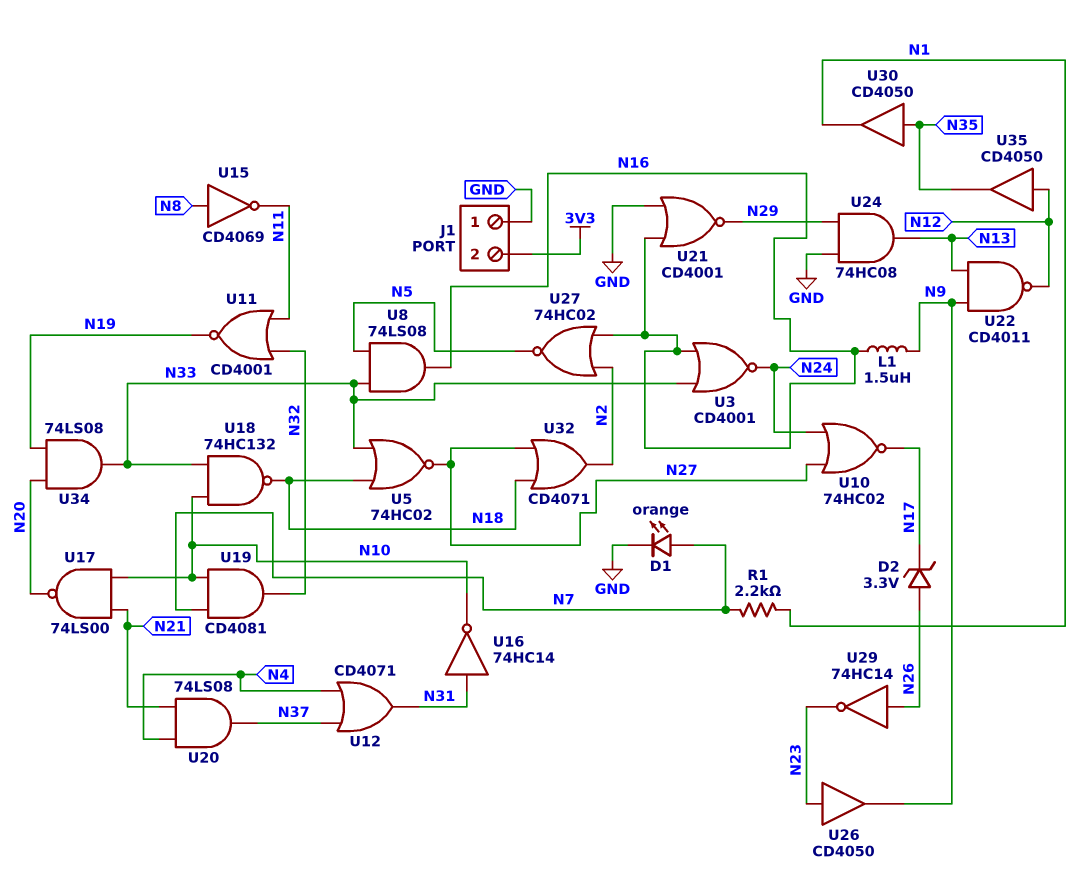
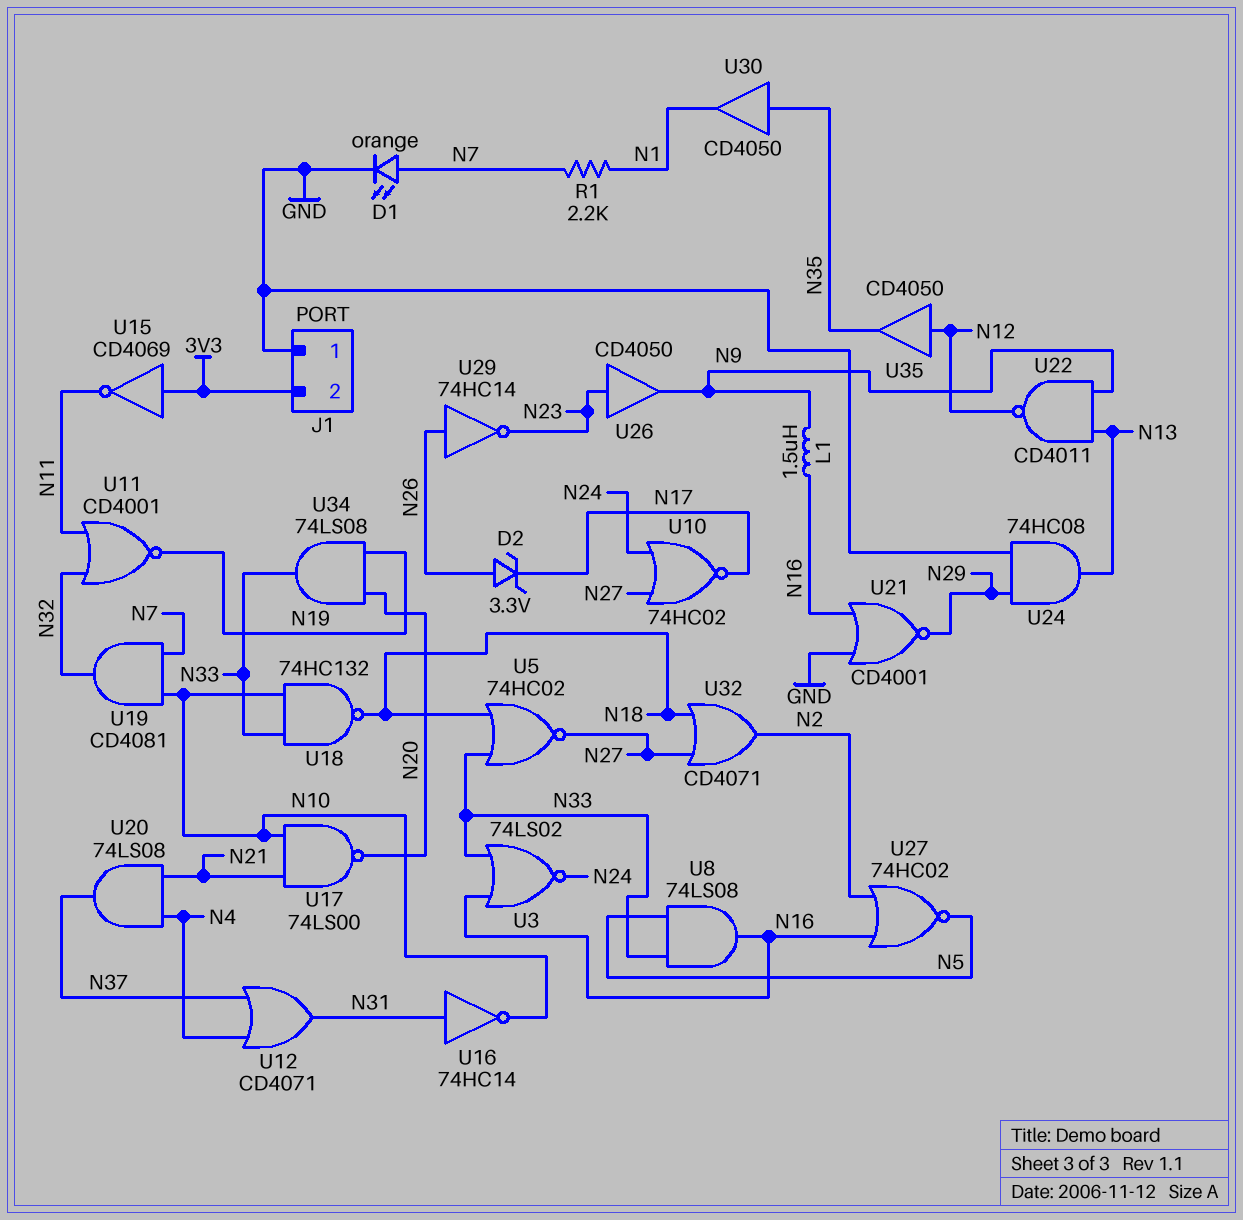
U3: NOR CD4001 (in N16, in N33, out N24) -> NOR 74LS02 (in N16, in N33, out N24)
U15: NOT CD4069 (in N8, out N11) -> NOT CD4069 (in 3V3, out N11)

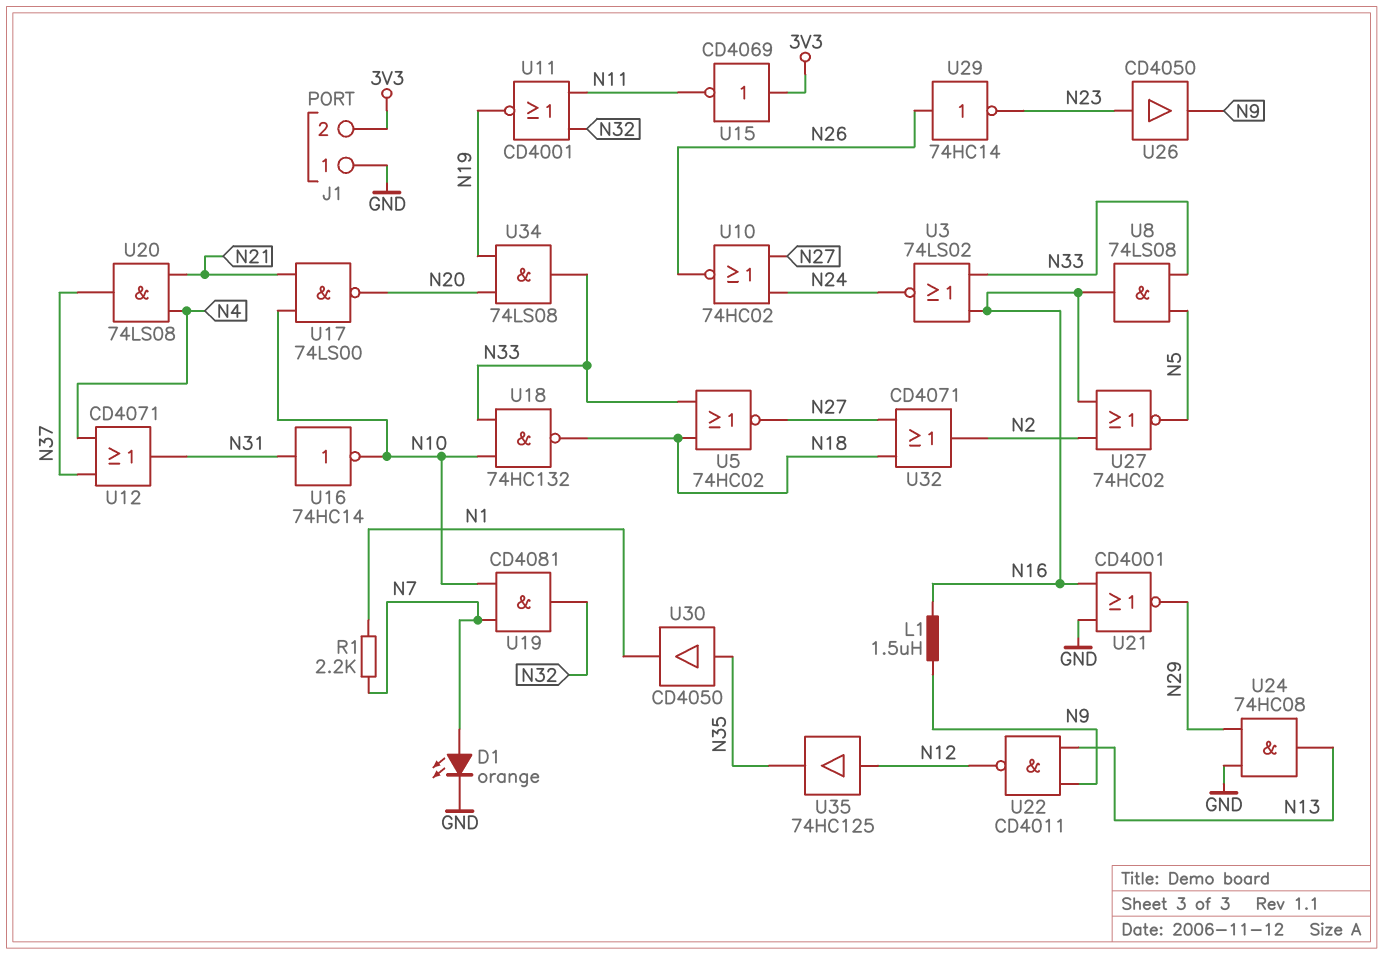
D2: zener 3.3V (A N26, K N17) -> none
U10: NOR 74HC02 (in N24, in N27, out N17) -> NOR 74HC02 (in N24, in N27, out N26)
U35: buffer CD4050 (in N12, out N35) -> buffer 74HC125 (in N12, out N35)

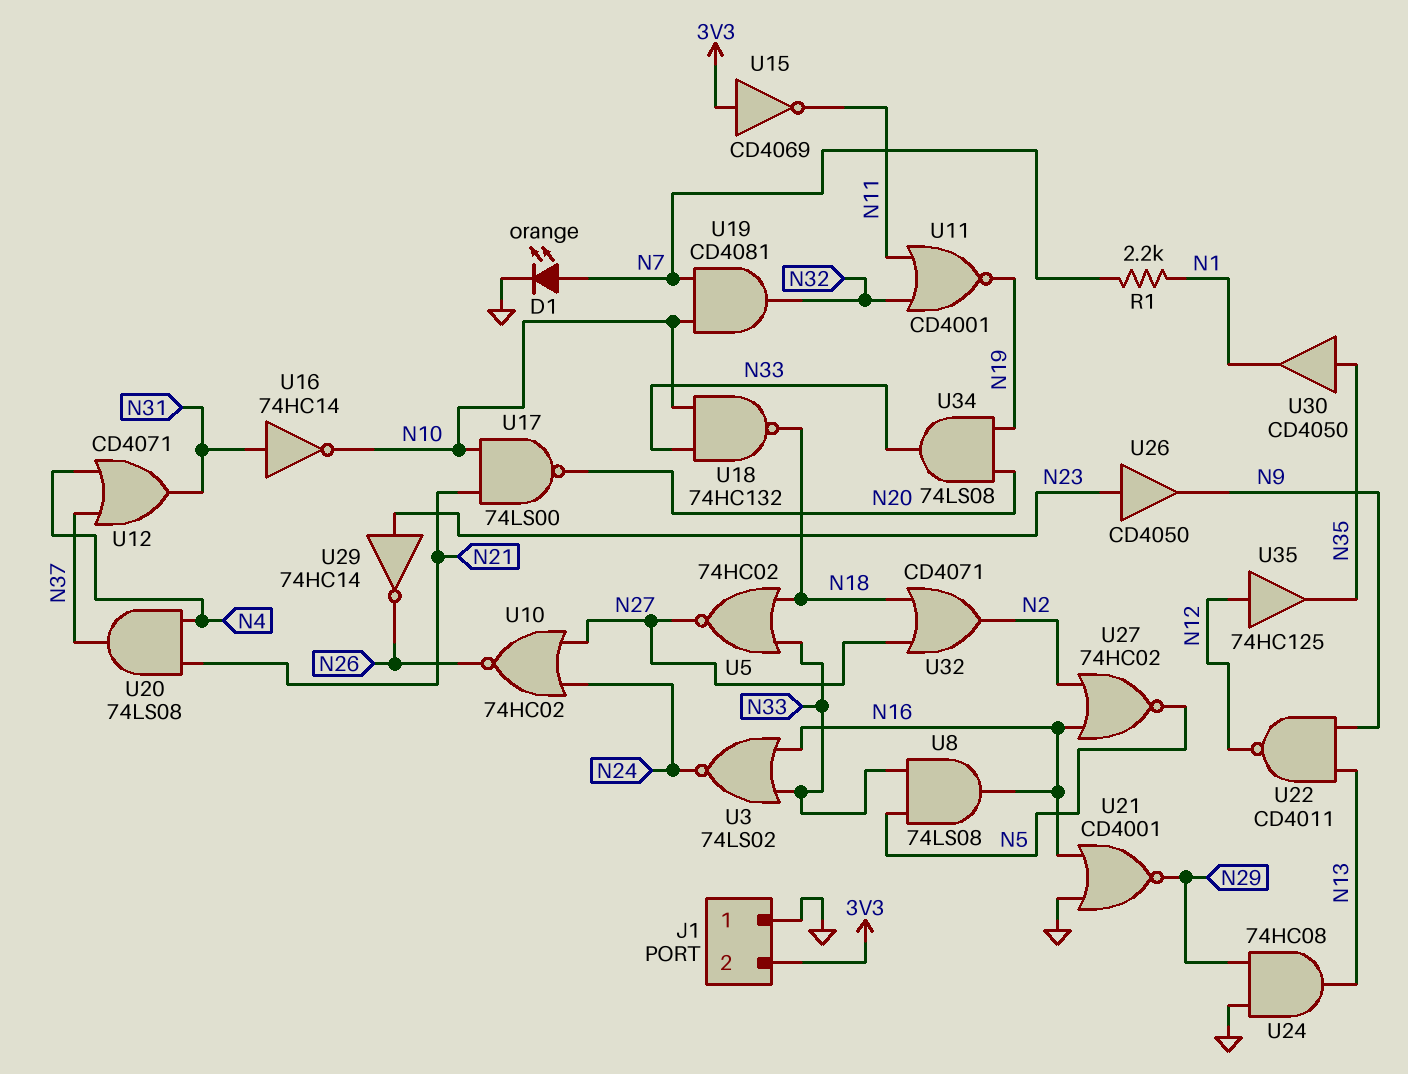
L1: 1.5uH (N9, N16) -> none
U29: NOT 74HC14 (in N26, out N23) -> NOT 74HC14 (in N23, out N26)

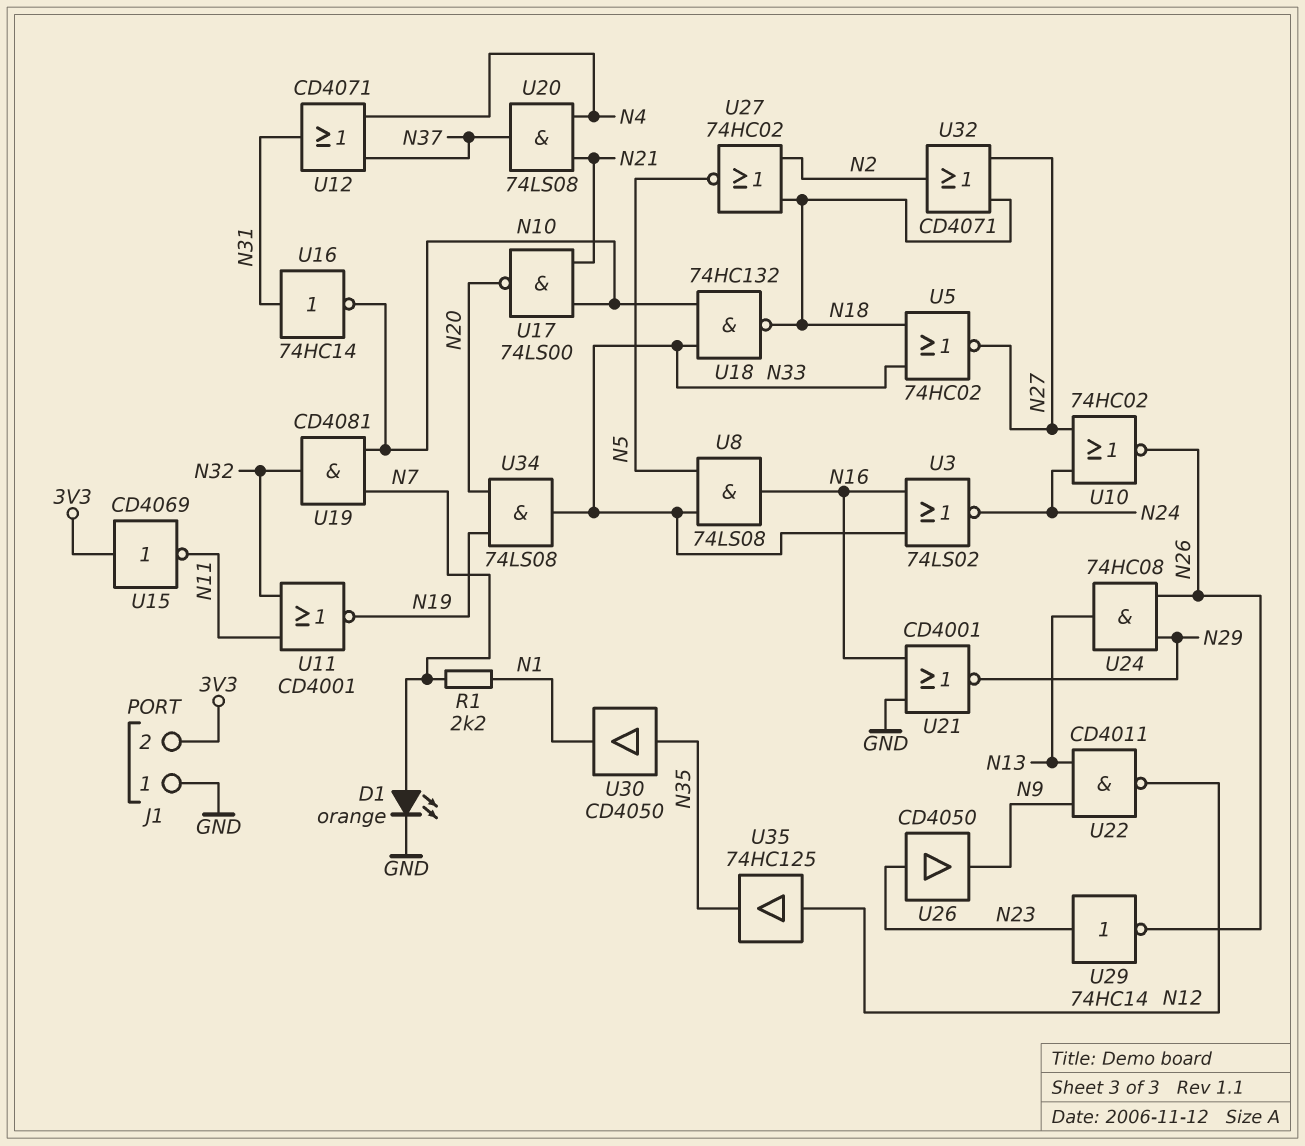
U24: AND 74HC08 (in GND, in N29, out N13) -> AND 74HC08 (in N26, in N29, out N13)
U27: NOR 74HC02 (in N2, in N16, out N5) -> NOR 74HC02 (in N2, in N18, out N5)

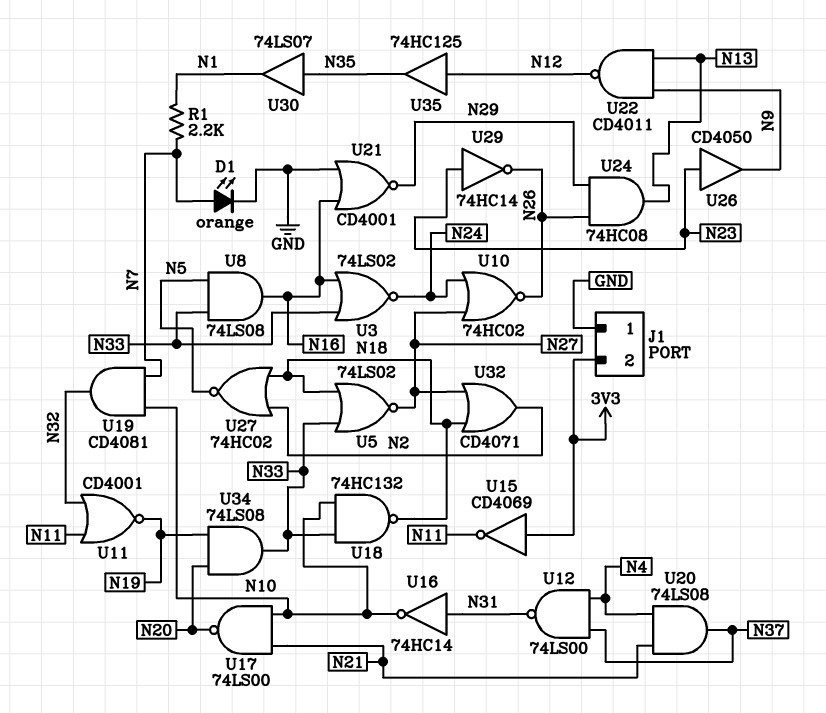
U5: NOR 74HC02 (in N18, in N33, out N27) -> NOR 74LS02 (in N18, in N33, out N27)
U12: OR CD4071 (in N4, in N37, out N31) -> NAND 74LS00 (in N4, in N37, out N31)
U30: buffer CD4050 (in N35, out N1) -> buffer 74LS07 (in N35, out N1)

